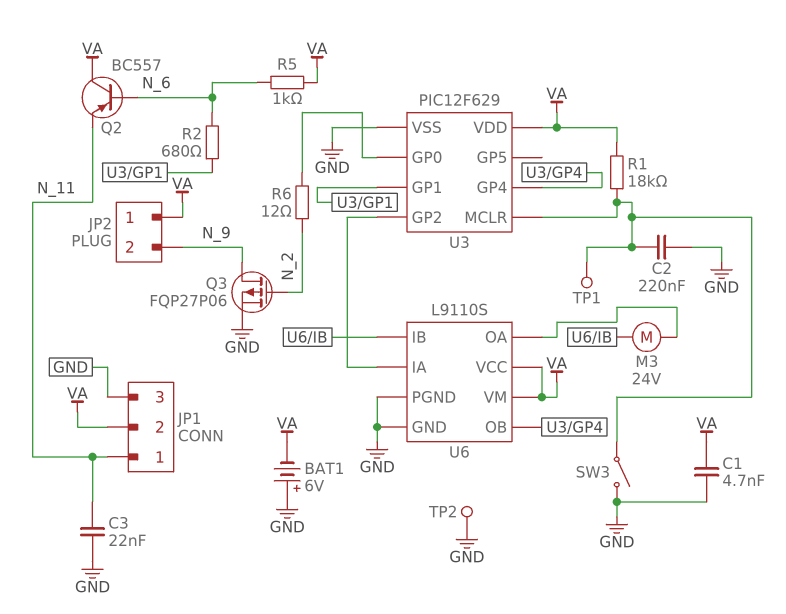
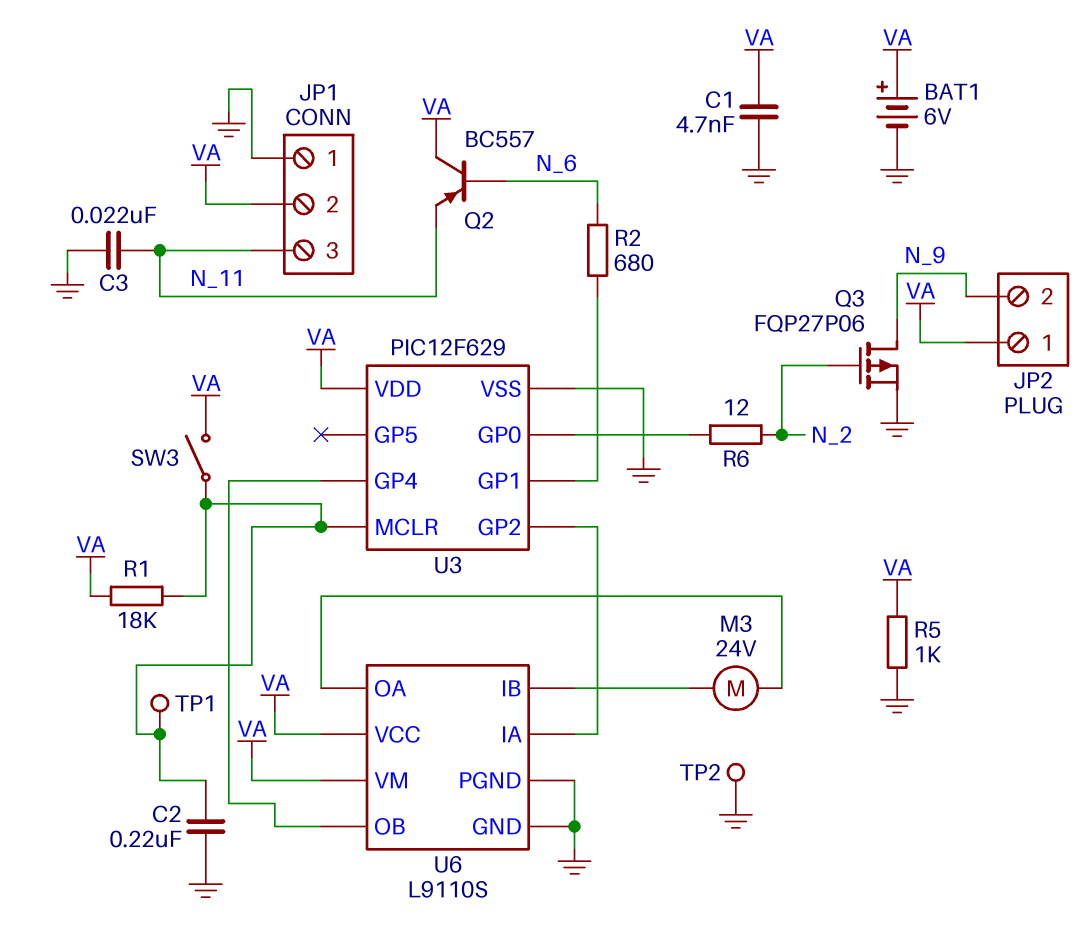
BAT1: 6V (plus GND, minus VA) -> 6V (plus VA, minus GND)
JP1 pin 1: N_11 -> GND
JP1 pin 3: GND -> N_11
R5: 1k (N_6, VA) -> 1k (GND, VA)
SW3: switch (GND, U3/MCLR) -> switch (U3/MCLR, VA)

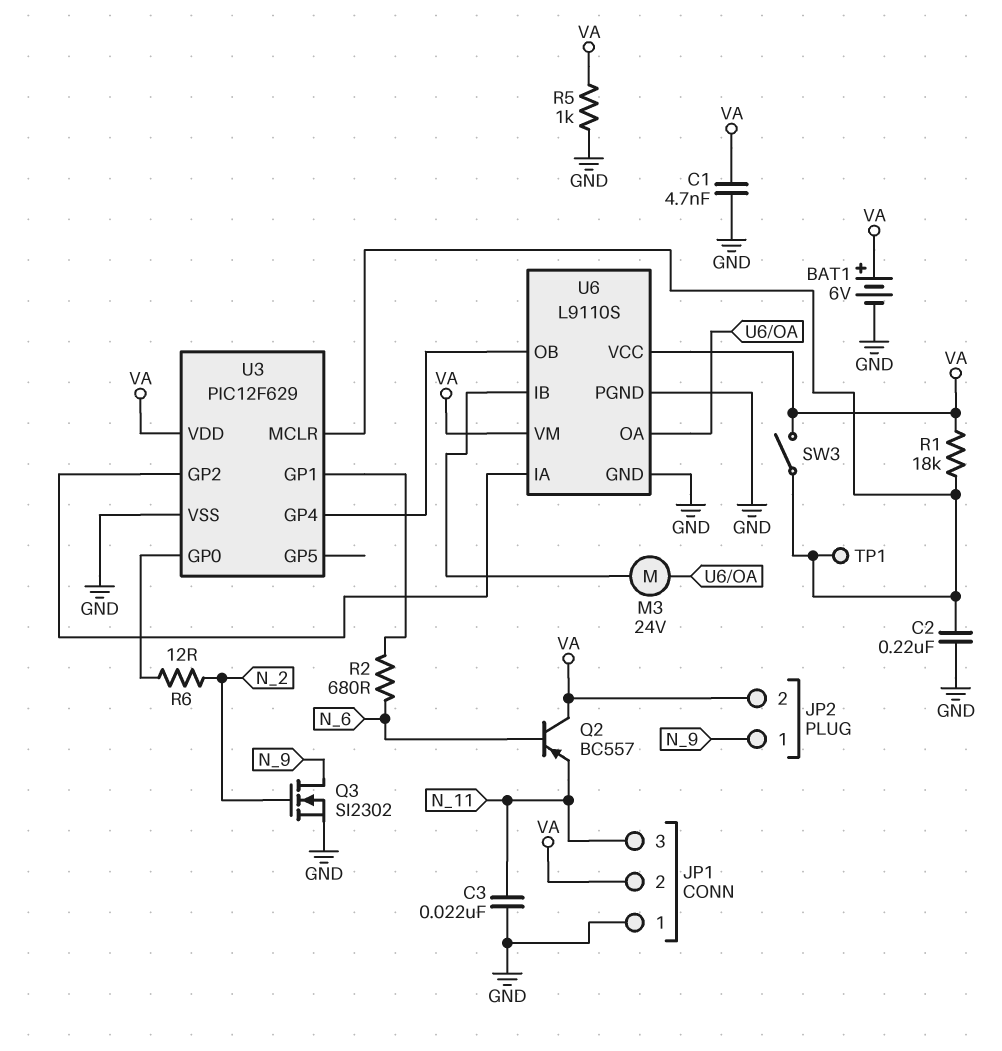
JP2 pin 1: VA -> N_9
JP2 pin 2: N_9 -> VA
Q3: PMOS FQP27P06 (G N_2, D N_9, S GND) -> NMOS SI2302 (G N_2, D N_9, S GND)
TP2: test point (GND) -> none

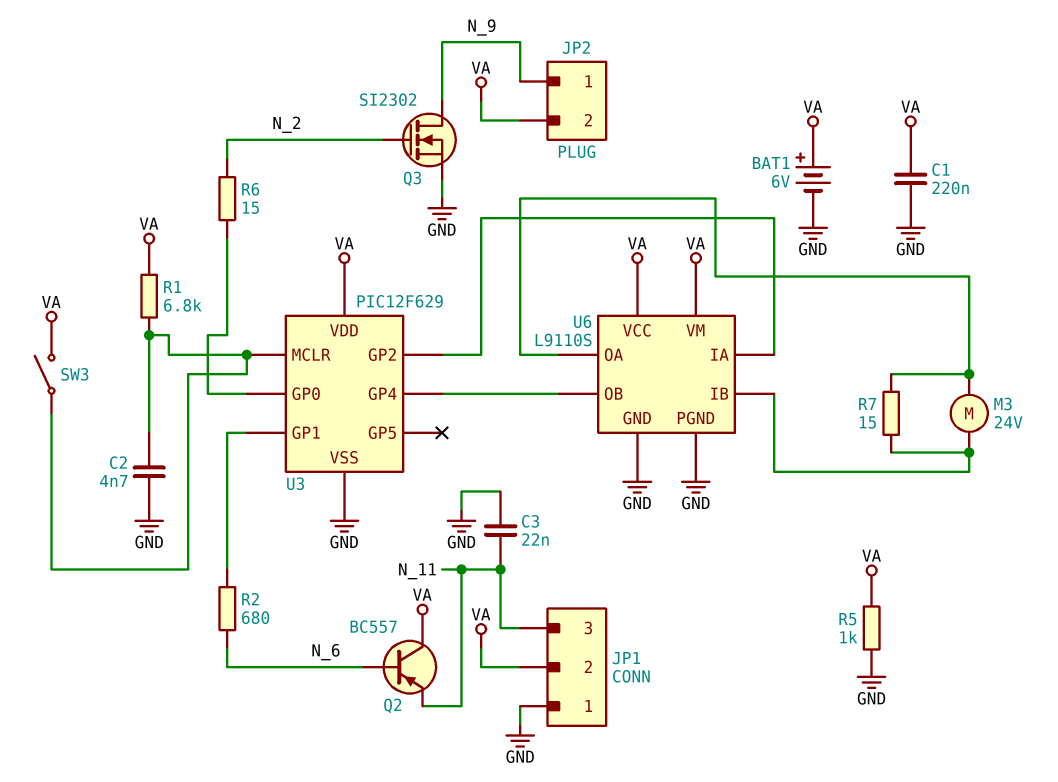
C1: 4.7nF (GND, VA) -> 220nF (GND, VA)
C2: 220nF (GND, U3/MCLR) -> 4.7nF (GND, U3/MCLR)
R1: 18k (U3/MCLR, VA) -> 6.8k (U3/MCLR, VA)
R6: 12 (N_2, U3/GP0) -> 15 (N_2, U3/GP0)
R7: none -> 15 (U6/IB, U6/OA)
TP1: test point (U3/MCLR) -> none

